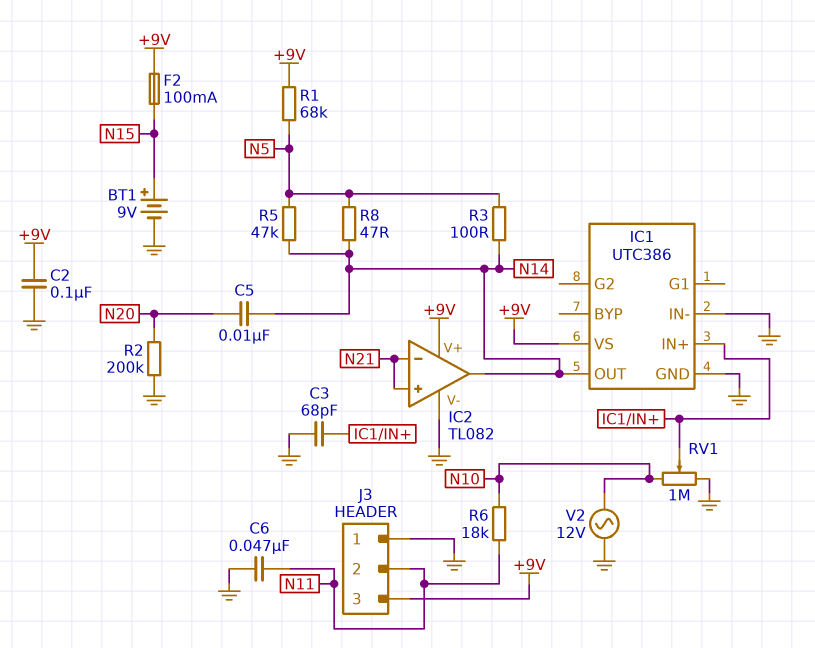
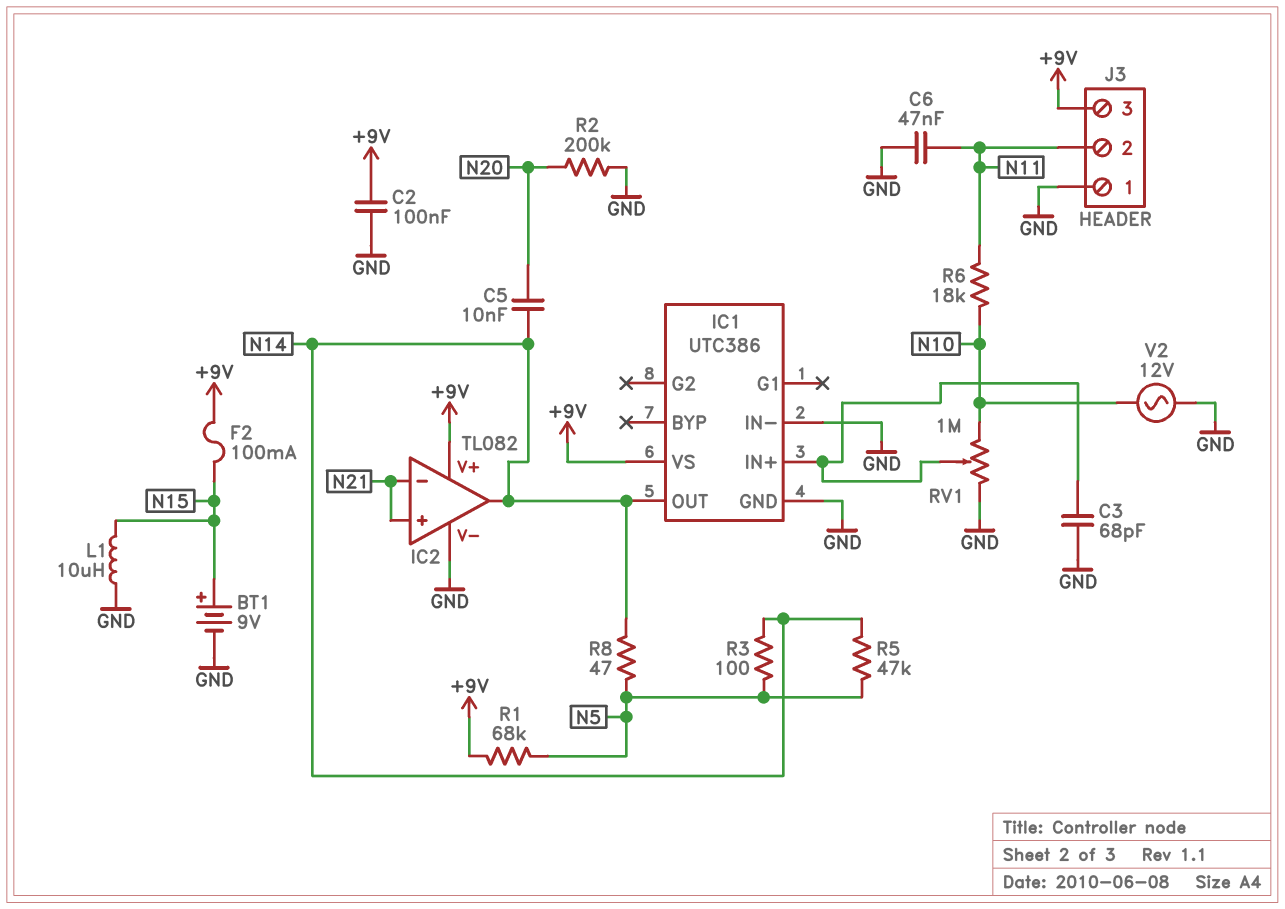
L1: none -> 10uH (GND, N15)

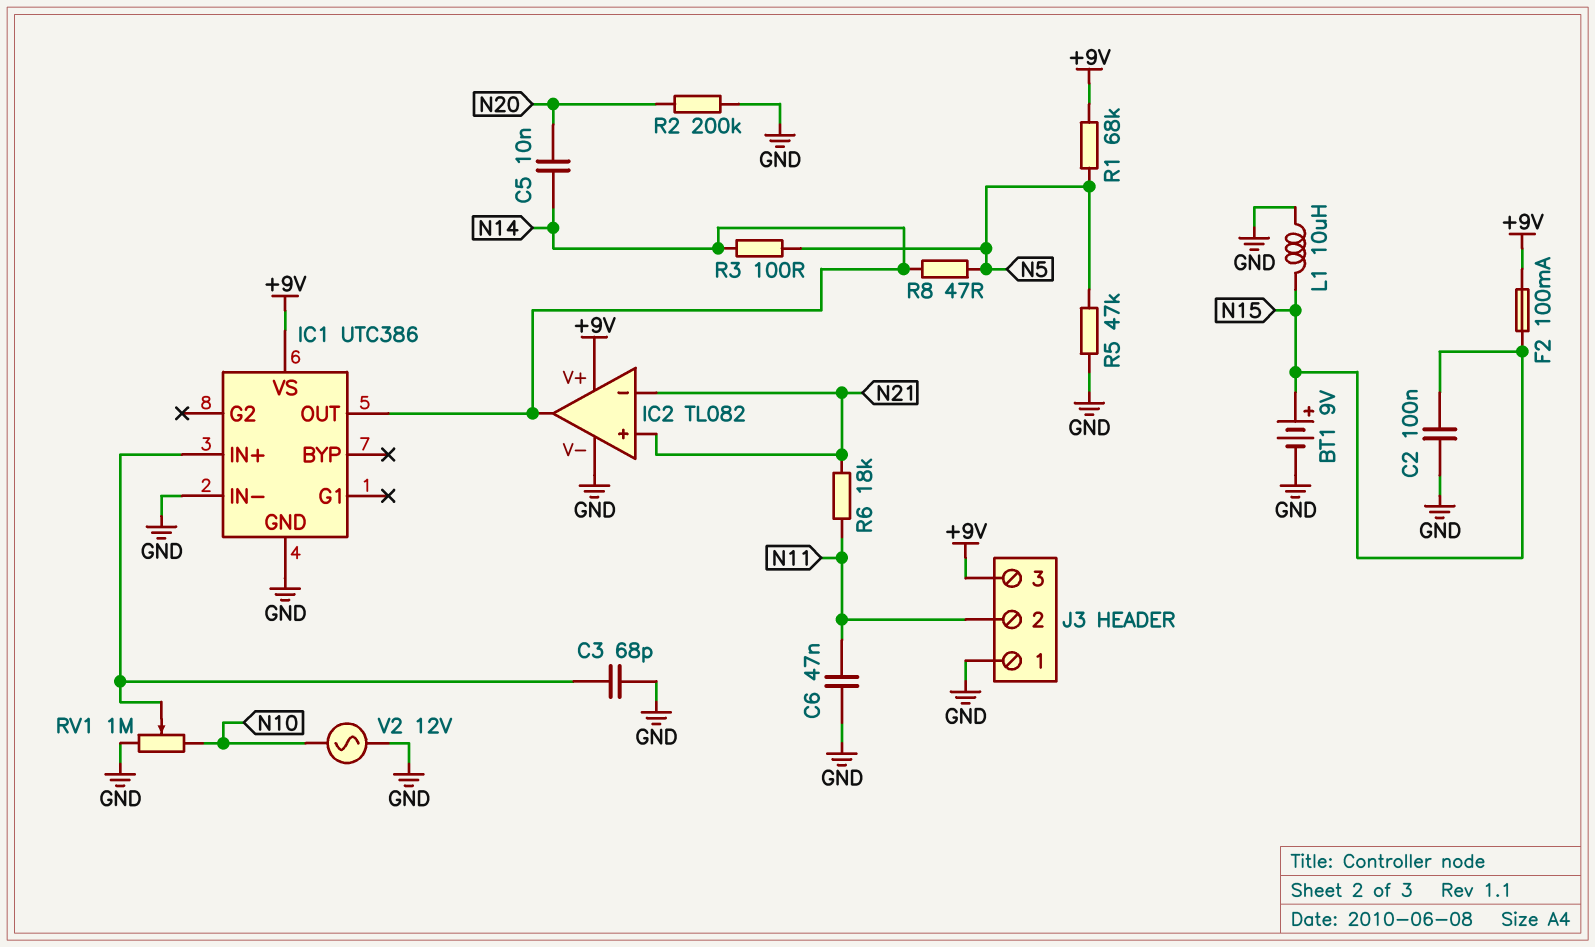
C2: 100nF (+9V, GND) -> 100nF (GND, N15)
R5: 47k (N5, N14) -> 47k (GND, N5)
R6: 18k (N10, N11) -> 18k (N11, N21)

